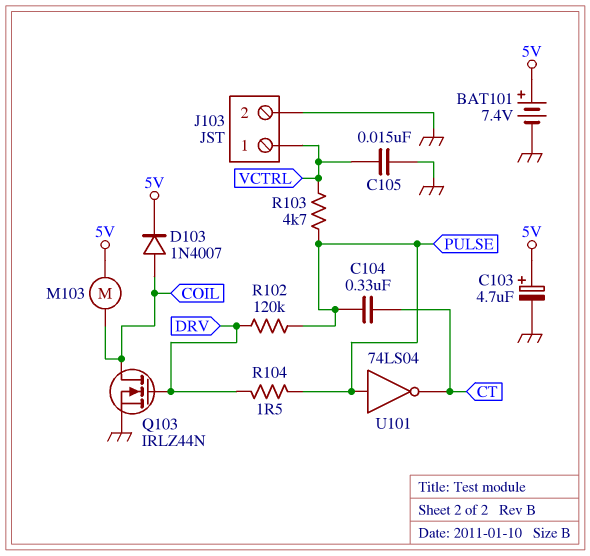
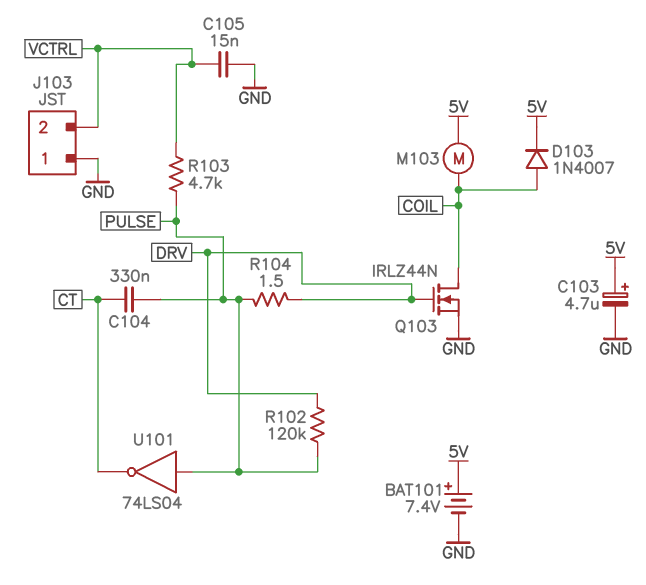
J103 pin 1: VCTRL -> GND
J103 pin 2: GND -> VCTRL

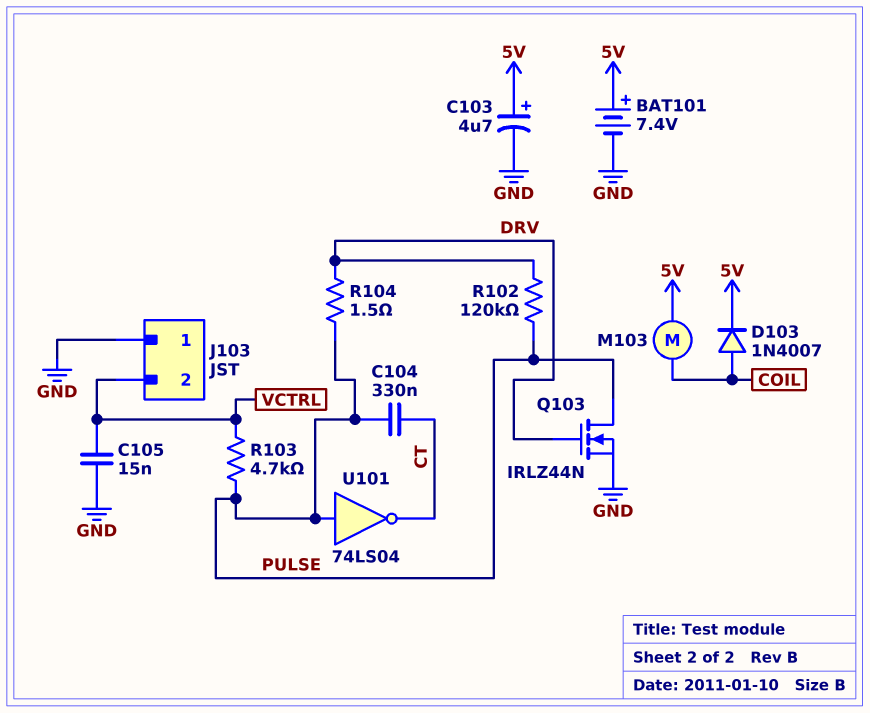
Q103: NMOS IRLZ44N (G DRV, D COIL, S GND) -> NMOS IRLZ44N (G DRV, D PULSE, S GND)

